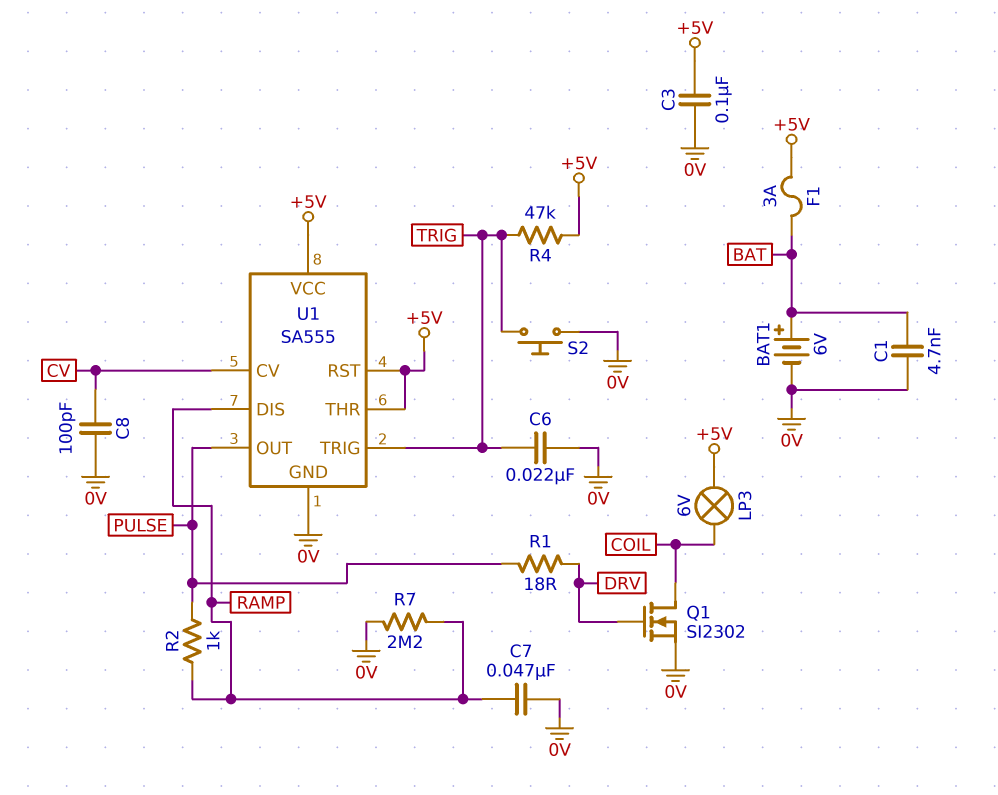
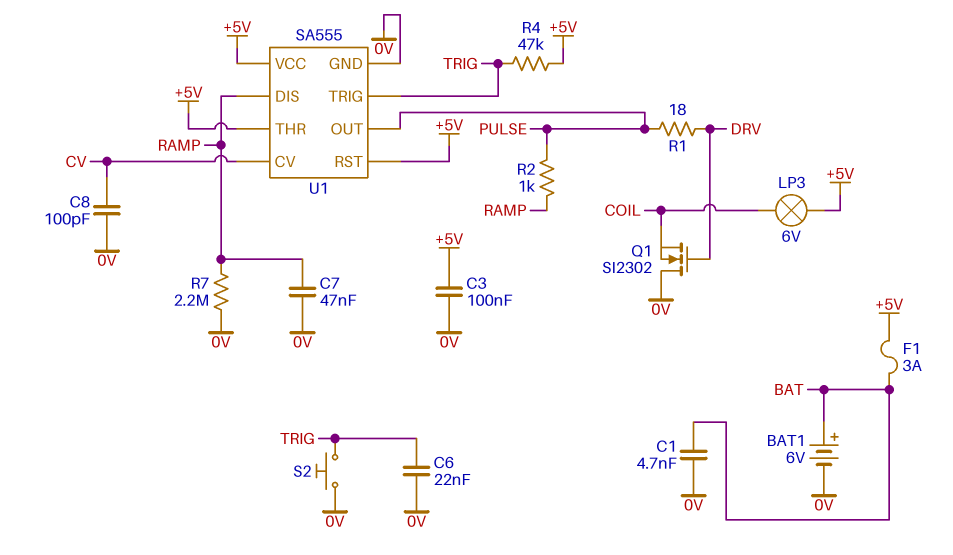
Q1: NMOS SI2302 (G DRV, D COIL, S 0V) -> NMOS SI2302 (G DRV, D 0V, S COIL)

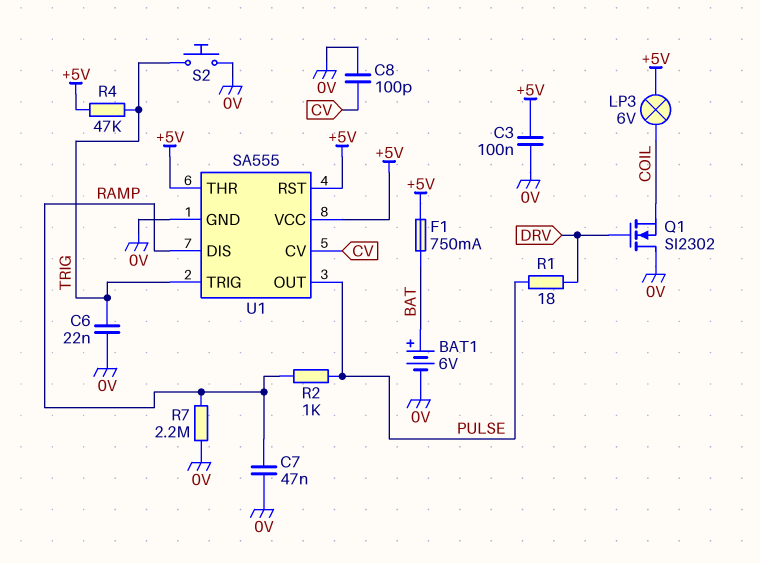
C1: 4.7nF (0V, BAT) -> none
F1: 3A (+5V, BAT) -> 750mA (+5V, BAT)

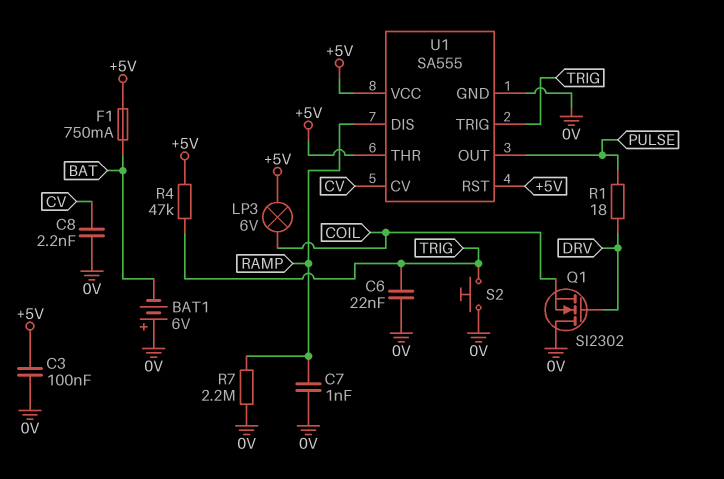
BAT1: 6V (plus BAT, minus 0V) -> 6V (plus 0V, minus BAT)
C7: 47nF (0V, RAMP) -> 1nF (0V, RAMP)
C8: 100pF (0V, CV) -> 2.2nF (0V, CV)
R2: 1k (PULSE, RAMP) -> none

